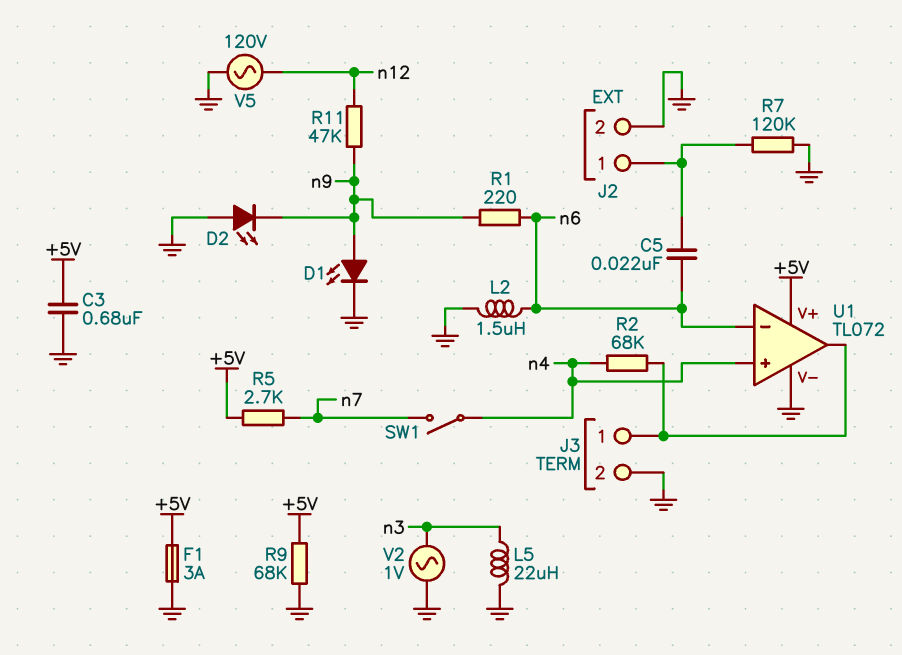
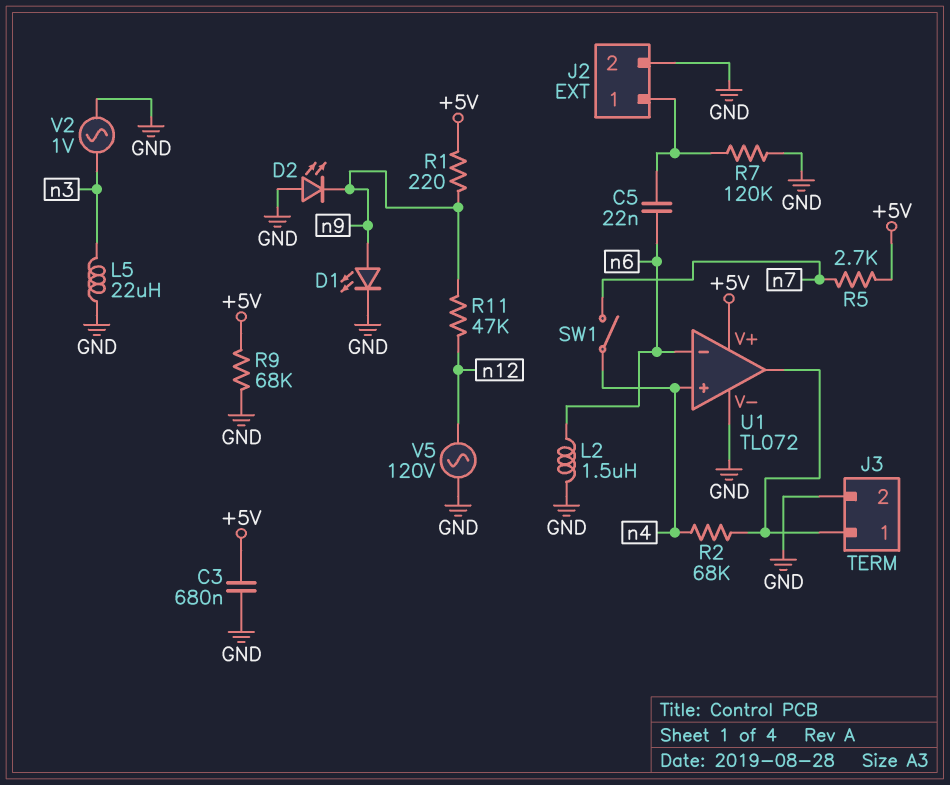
F1: 3A (+5V, GND) -> none
R1: 220 (n6, n9) -> 220 (+5V, n9)

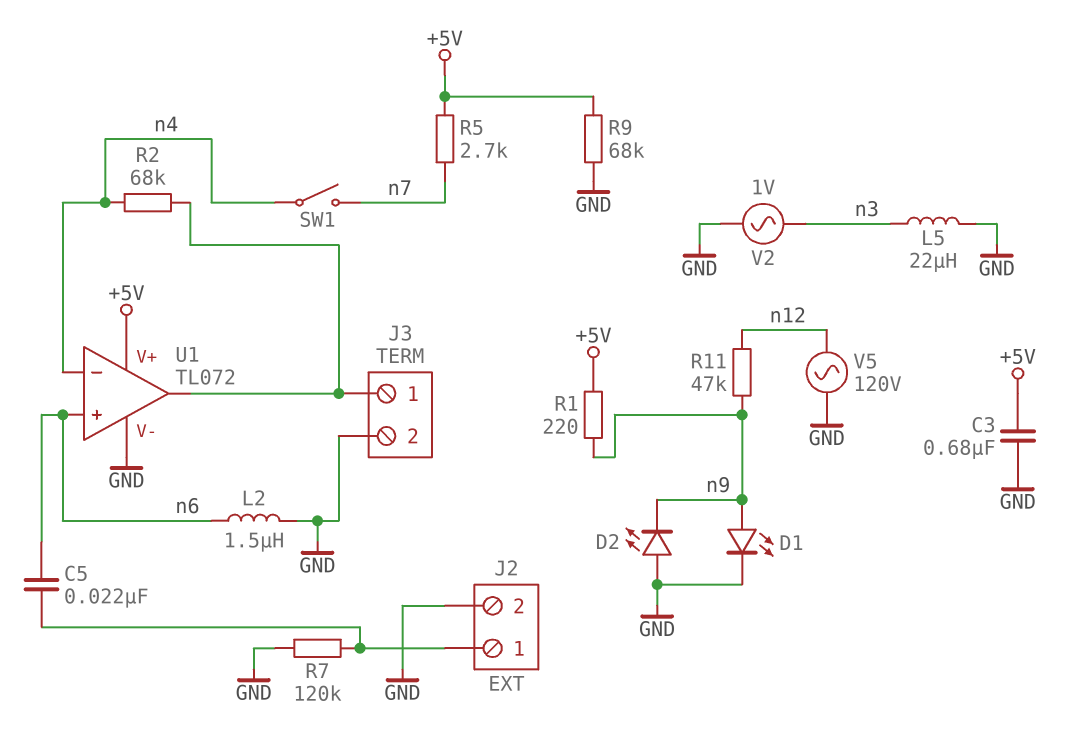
U1 pin in+: n4 -> n6
U1 pin in-: n6 -> n4

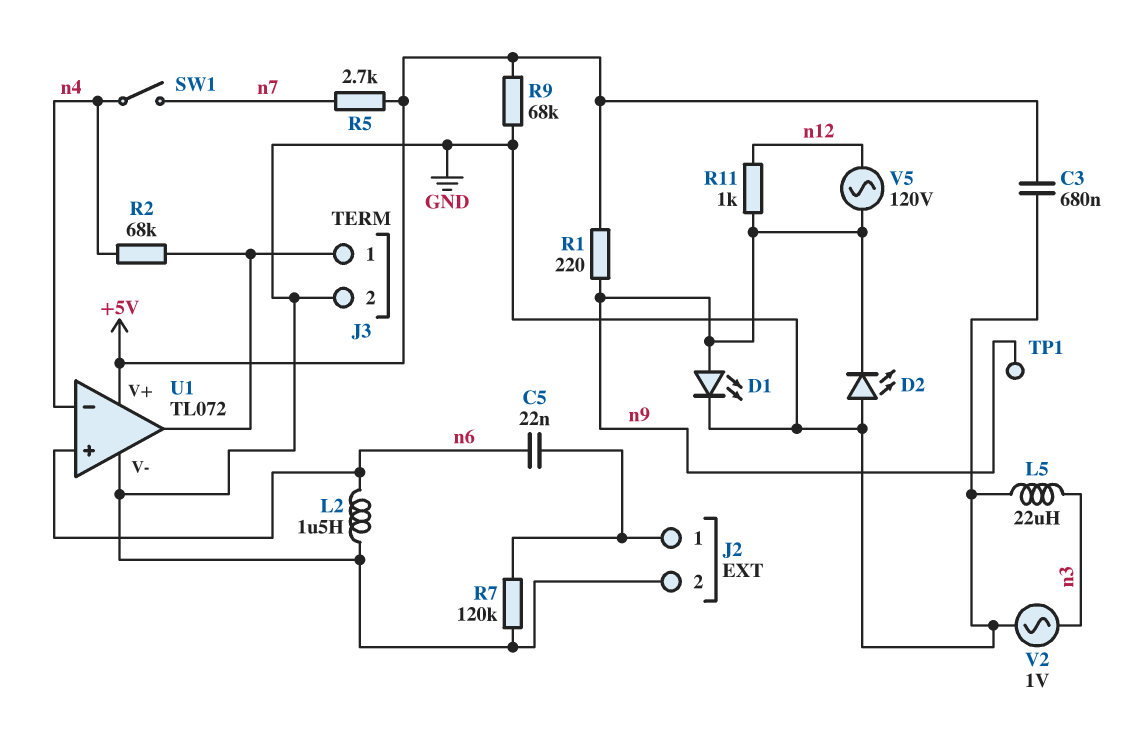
R11: 47k (n9, n12) -> 1k (n9, n12)
TP1: none -> test point (n9)
V5: AC 120V (GND, n12) -> AC 120V (n9, n12)

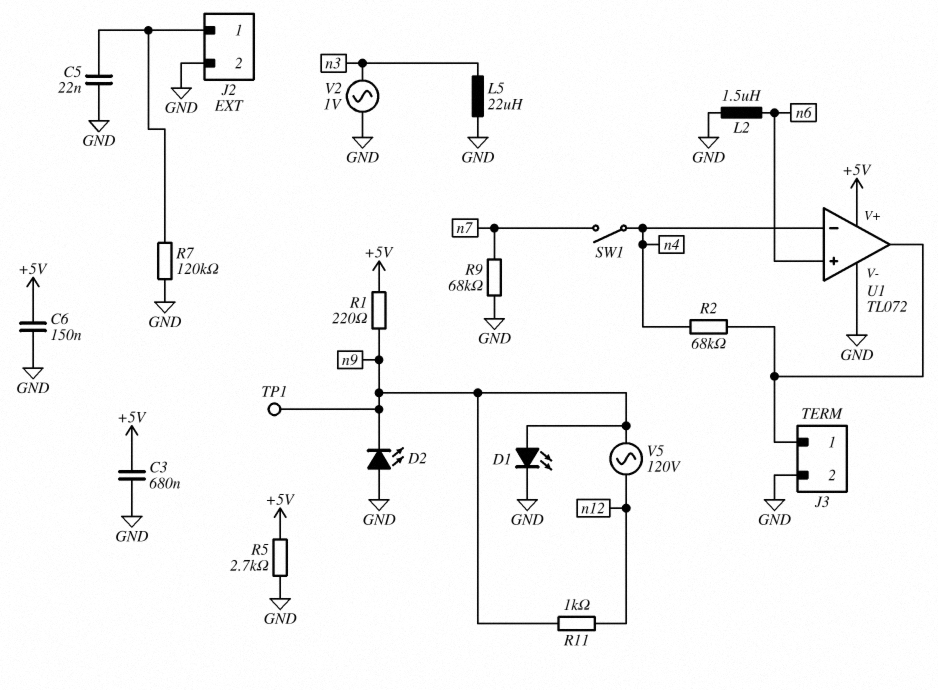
C5: 22nF (J2/1, n6) -> 22nF (GND, J2/1)
C6: none -> 150nF (+5V, GND)
R5: 2.7k (+5V, n7) -> 2.7k (+5V, GND)
R9: 68k (+5V, GND) -> 68k (GND, n7)

